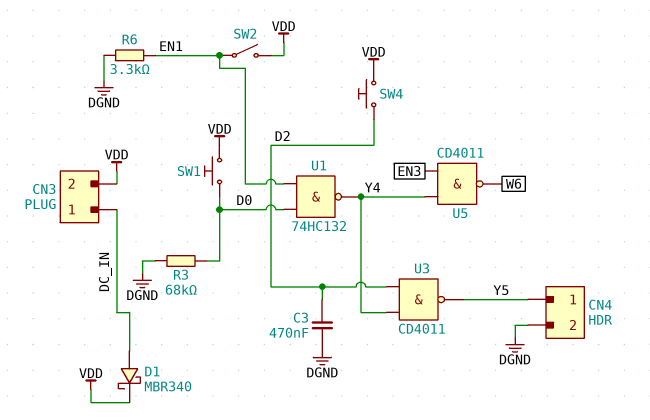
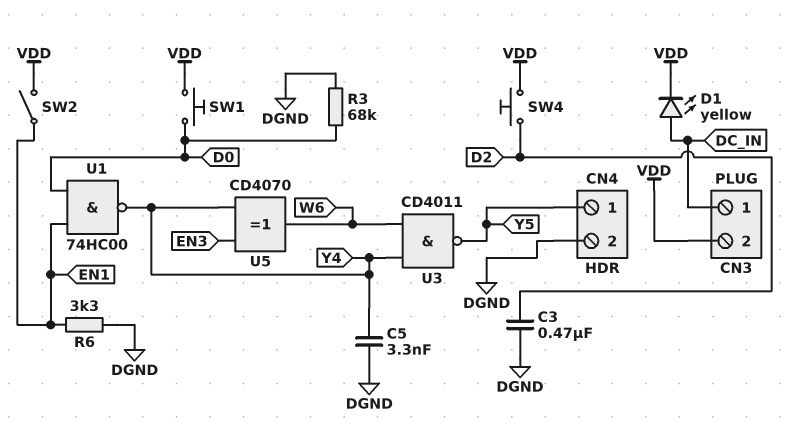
C5: none -> 3.3nF (DGND, Y4)
D1: schottky MBR340 (A DC_IN, K VDD) -> LED yellow (A DC_IN, K VDD)
U1: NAND 74HC132 (in D0, in EN1, out Y4) -> NAND 74HC00 (in D0, in EN1, out Y4)
U3: NAND CD4011 (in D2, in Y4, out Y5) -> NAND CD4011 (in W6, in Y4, out Y5)
U5: NAND CD4011 (in EN3, in Y4, out W6) -> XOR CD4070 (in EN3, in Y4, out W6)

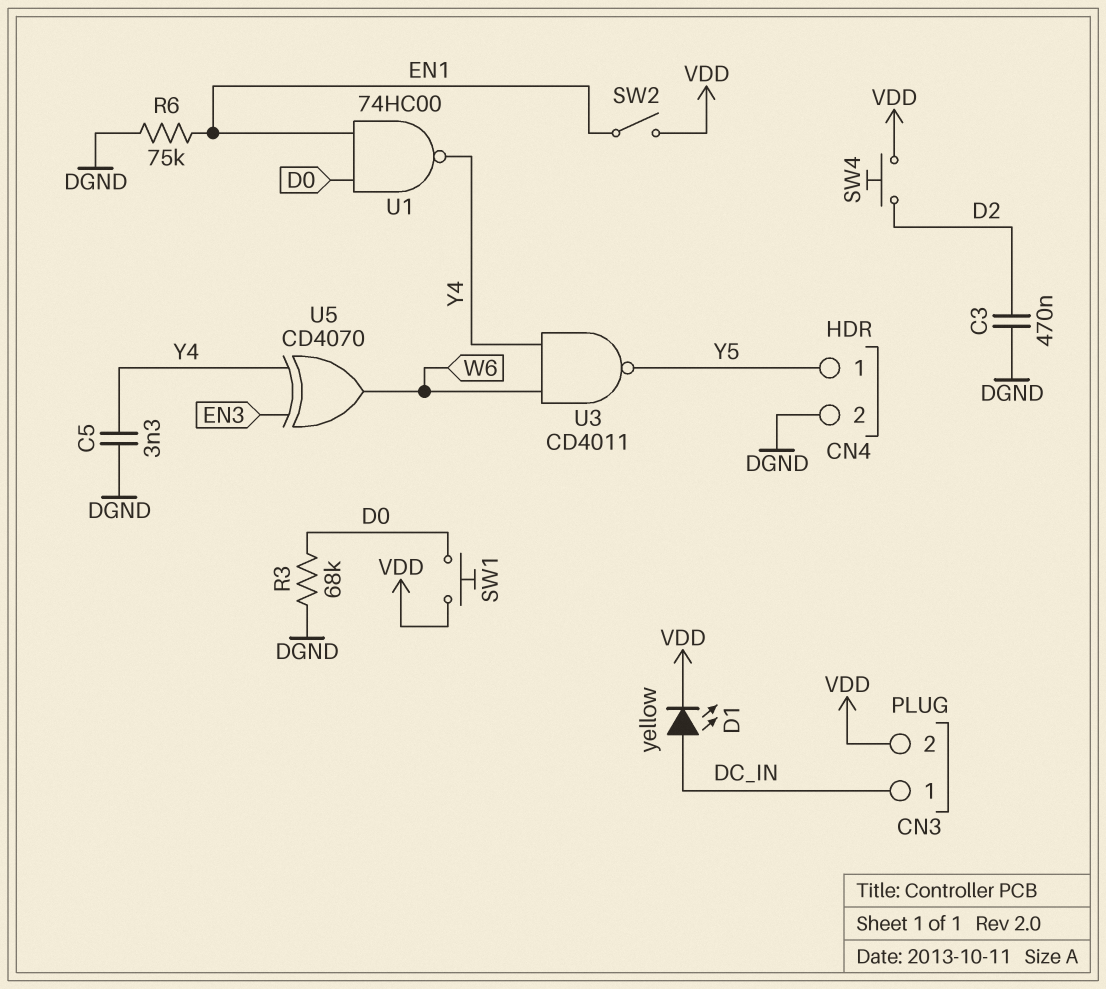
R6: 3.3k (DGND, EN1) -> 75k (DGND, EN1)

